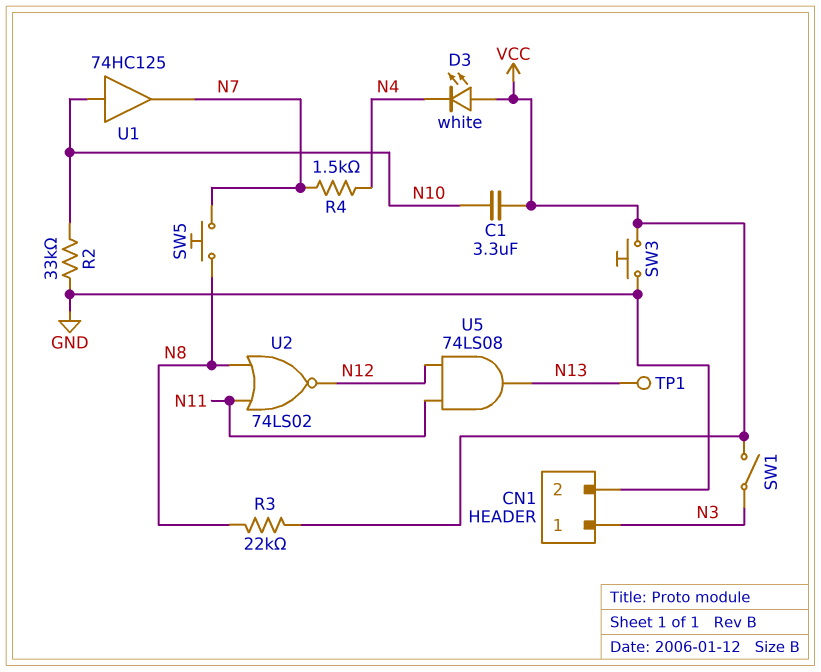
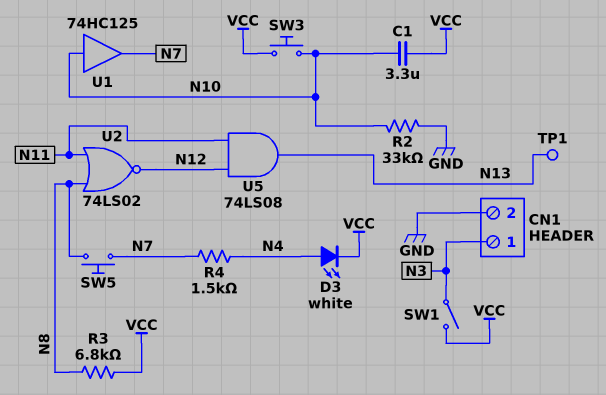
D3: LED white (A VCC, K N4) -> LED white (A N4, K VCC)
R3: 22k (N8, VCC) -> 6.8k (N8, VCC)
SW3: button (GND, VCC) -> button (N10, VCC)

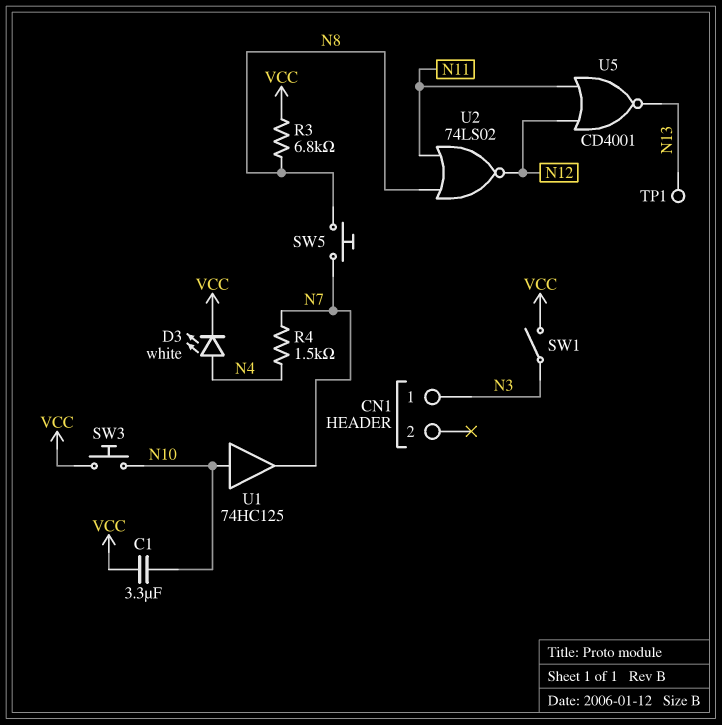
CN1 pin 2: GND -> none
R2: 33k (GND, N10) -> none
U5: AND 74LS08 (in N11, in N12, out N13) -> NOR CD4001 (in N11, in N12, out N13)

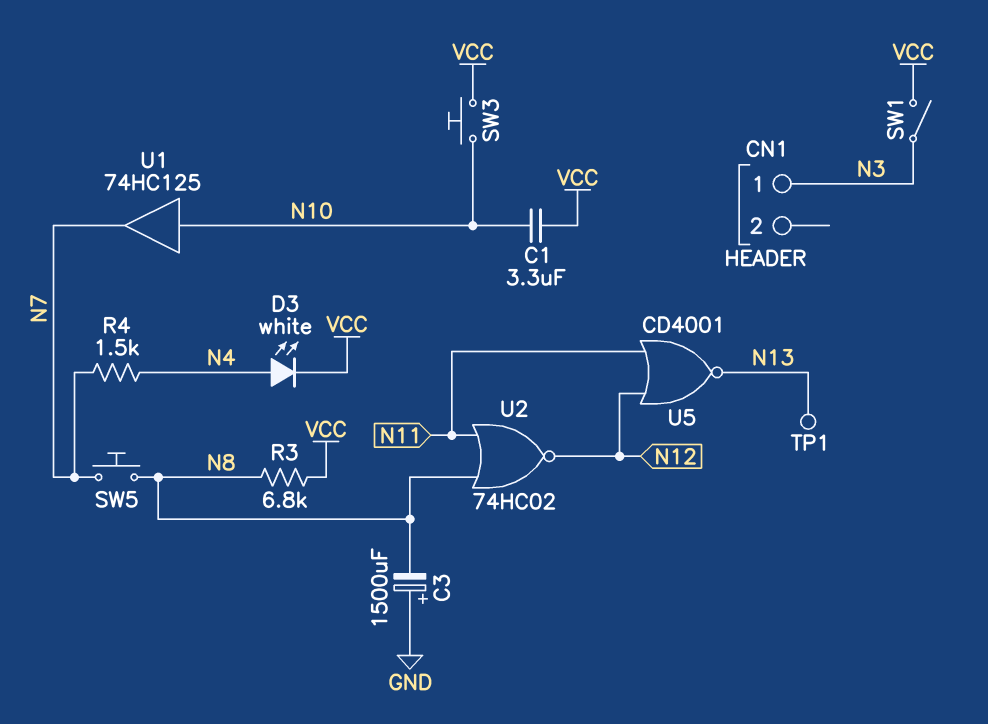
C3: none -> 1500uF (plus GND, minus N8)
U2: NOR 74LS02 (in N8, in N11, out N12) -> NOR 74HC02 (in N8, in N11, out N12)

